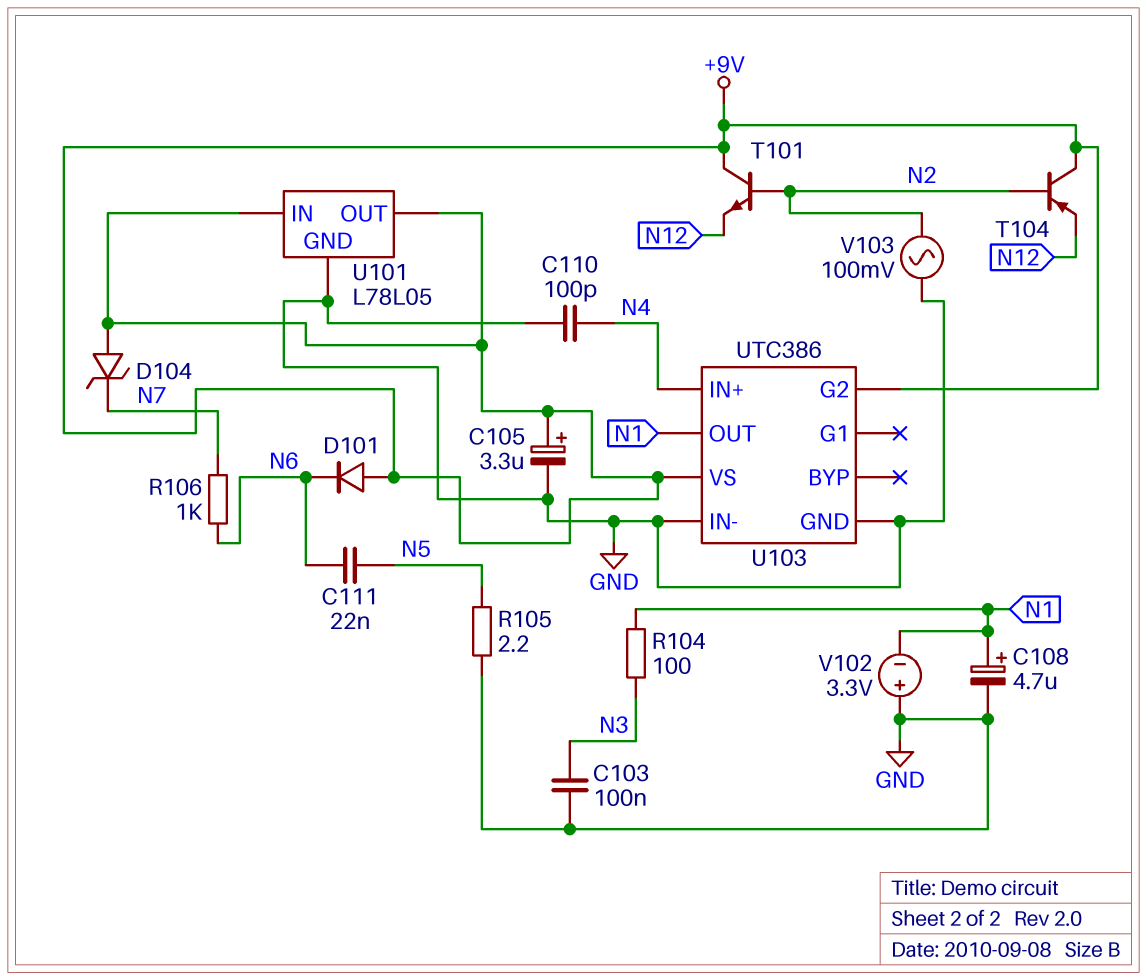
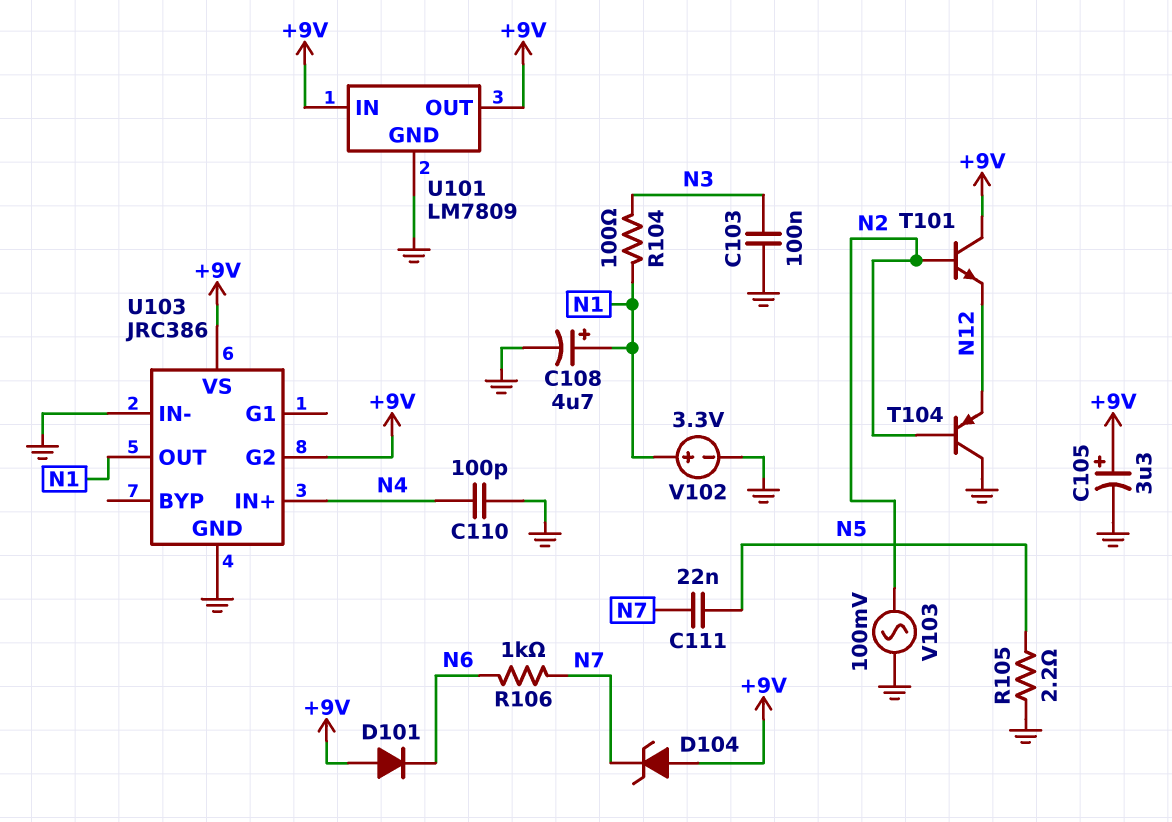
C111: 22nF (N5, N6) -> 22nF (N5, N7)
T104: PNP (B N2, C +9V, E N12) -> PNP (B N2, C GND, E N12)
U101: L78L05 -> LM7809
U103: UTC386 -> JRC386
V102: 3.3V (plus GND, minus N1) -> 3.3V (plus N1, minus GND)

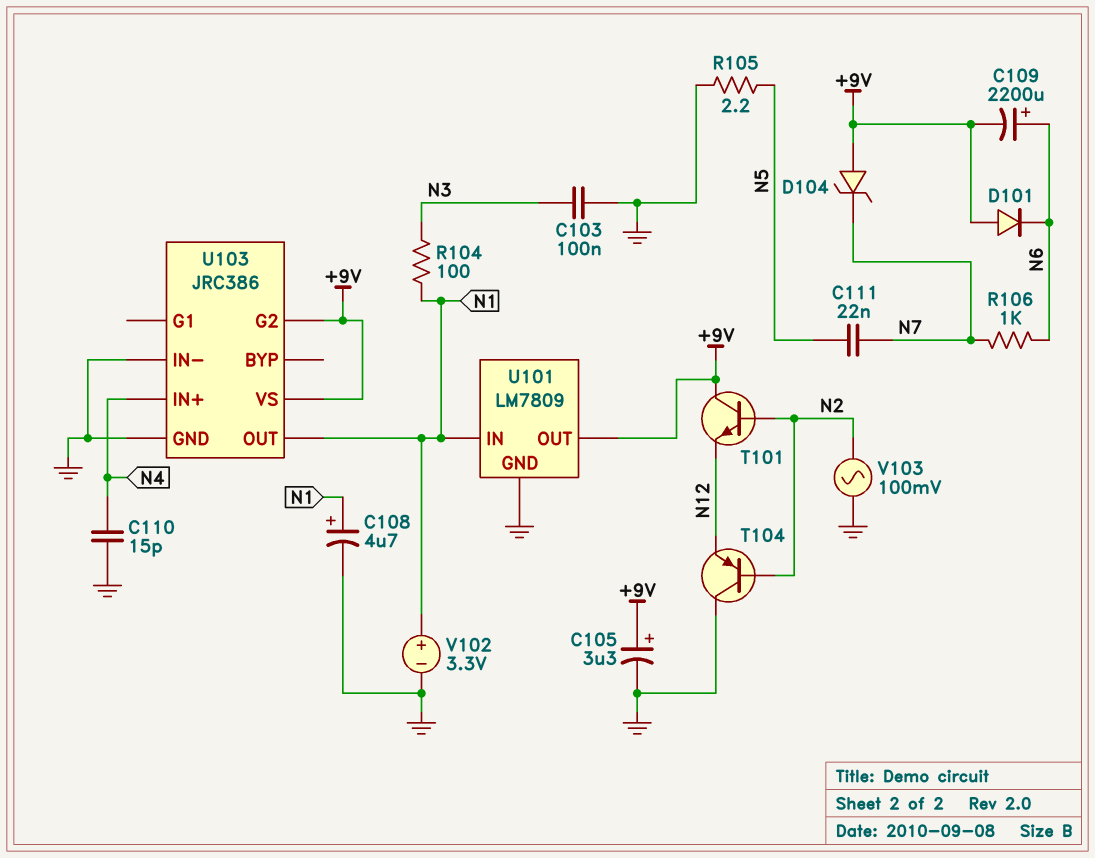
C109: none -> 2200uF (plus N6, minus +9V)
C110: 100pF (GND, N4) -> 15pF (GND, N4)
U101 pin IN: +9V -> N1

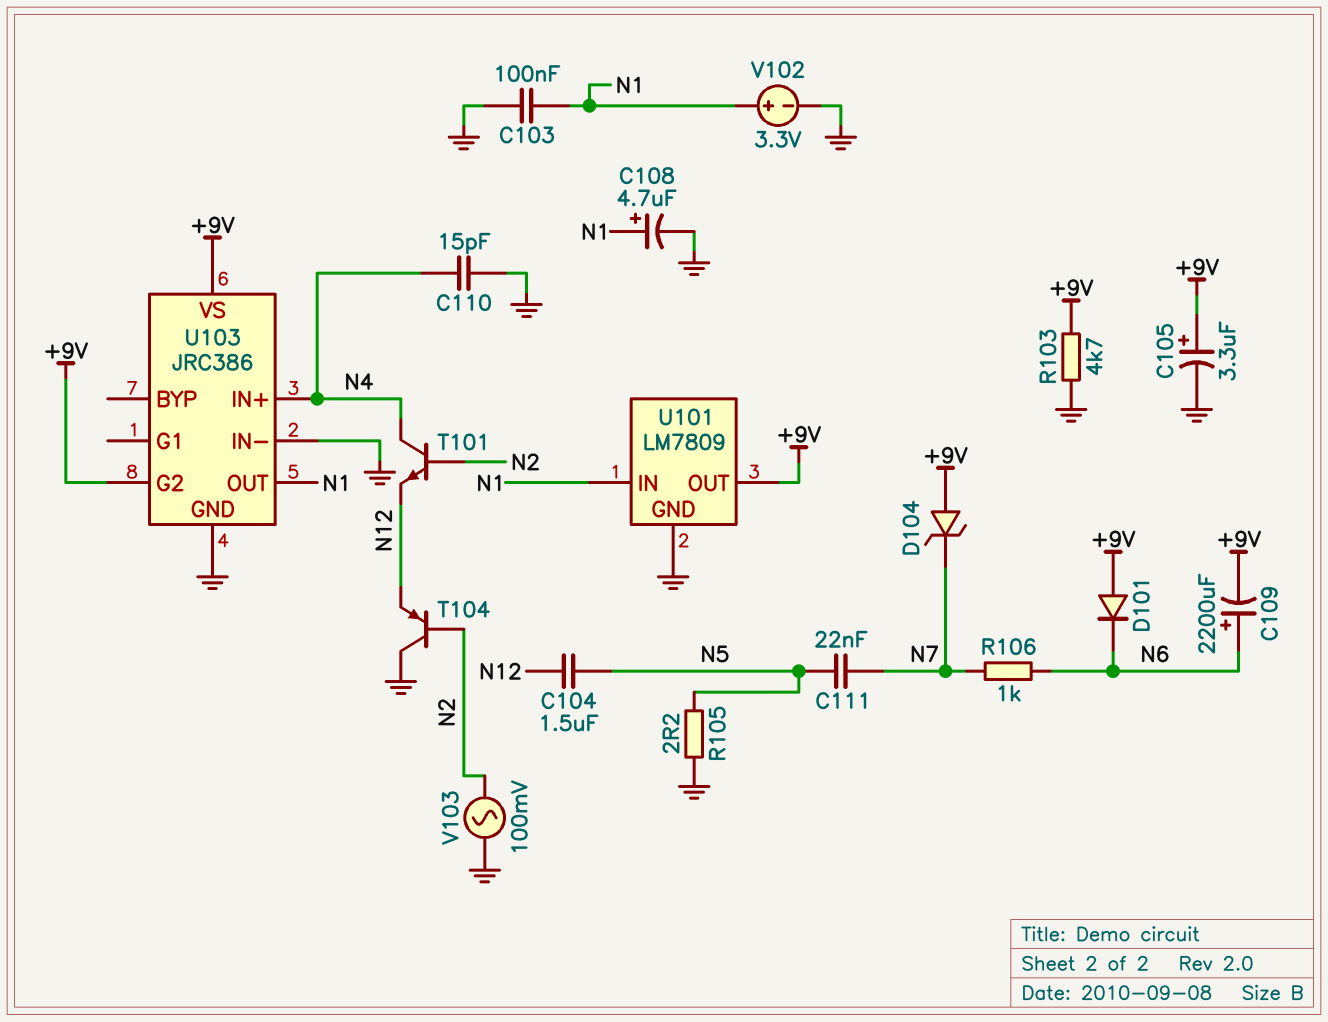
C103: 100nF (GND, N3) -> 100nF (GND, N1)
C104: none -> 1.5uF (N5, N12)
R103: none -> 4.7k (+9V, GND)
R104: 100 (N1, N3) -> none
T101: NPN (B N2, C +9V, E N12) -> NPN (B N2, C N4, E N12)

